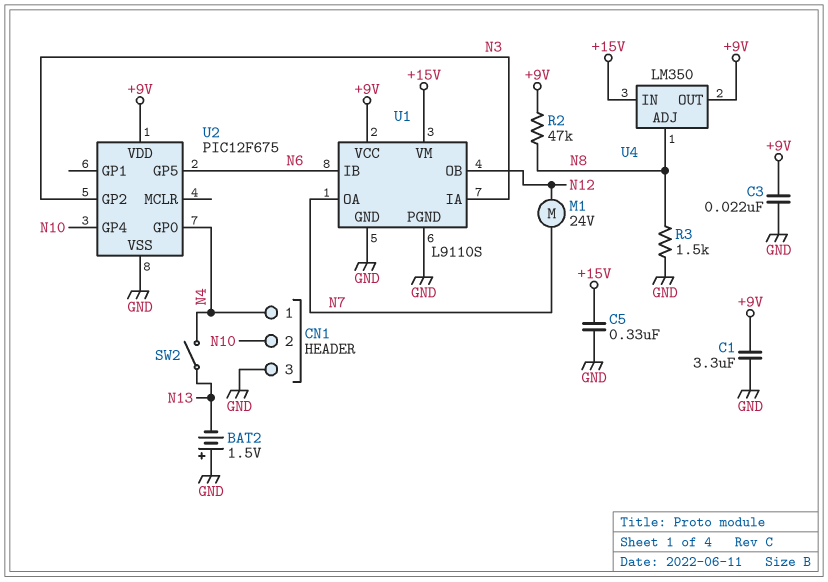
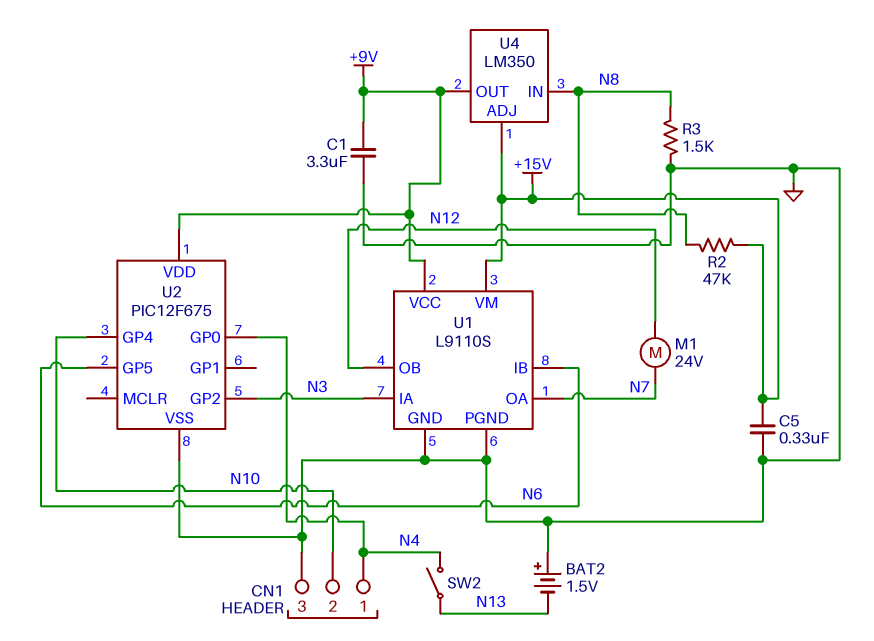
C3: 22nF (+9V, GND) -> none
R2: 47k (+9V, N8) -> 47k (+15V, N8)
U4 pin ADJ: N8 -> +15V
U4 pin IN: +15V -> N8

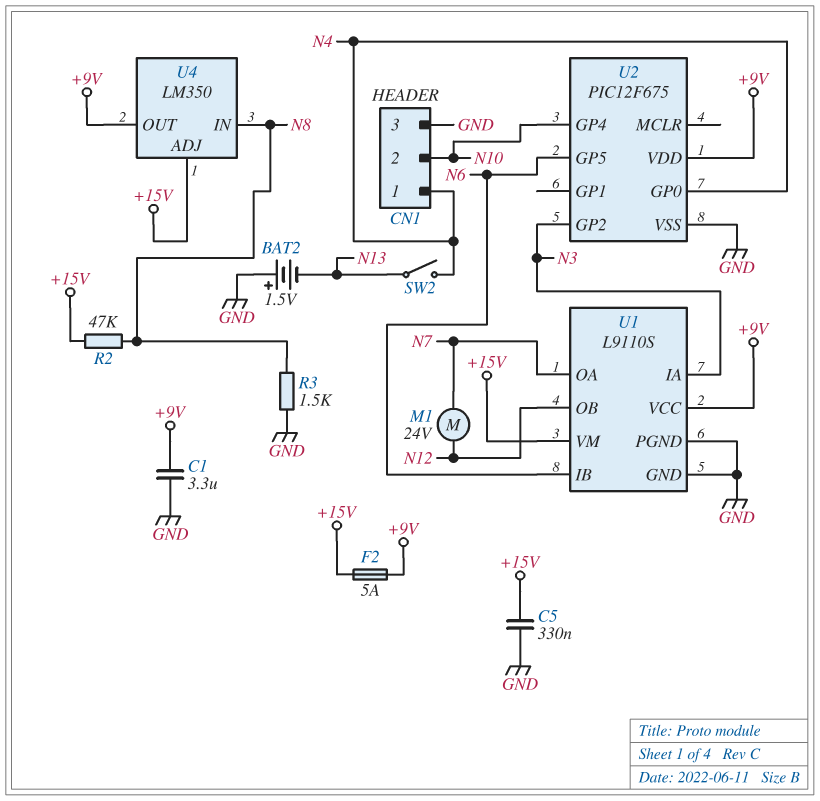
F2: none -> 5A (+9V, +15V)

